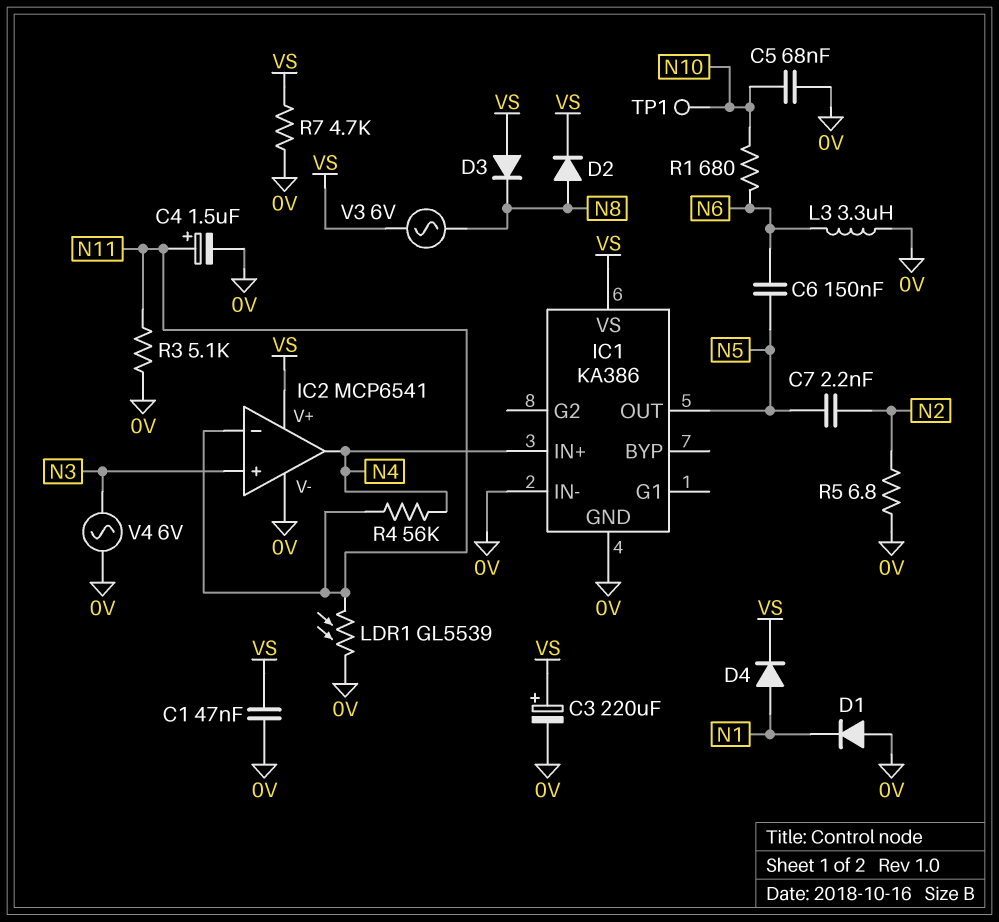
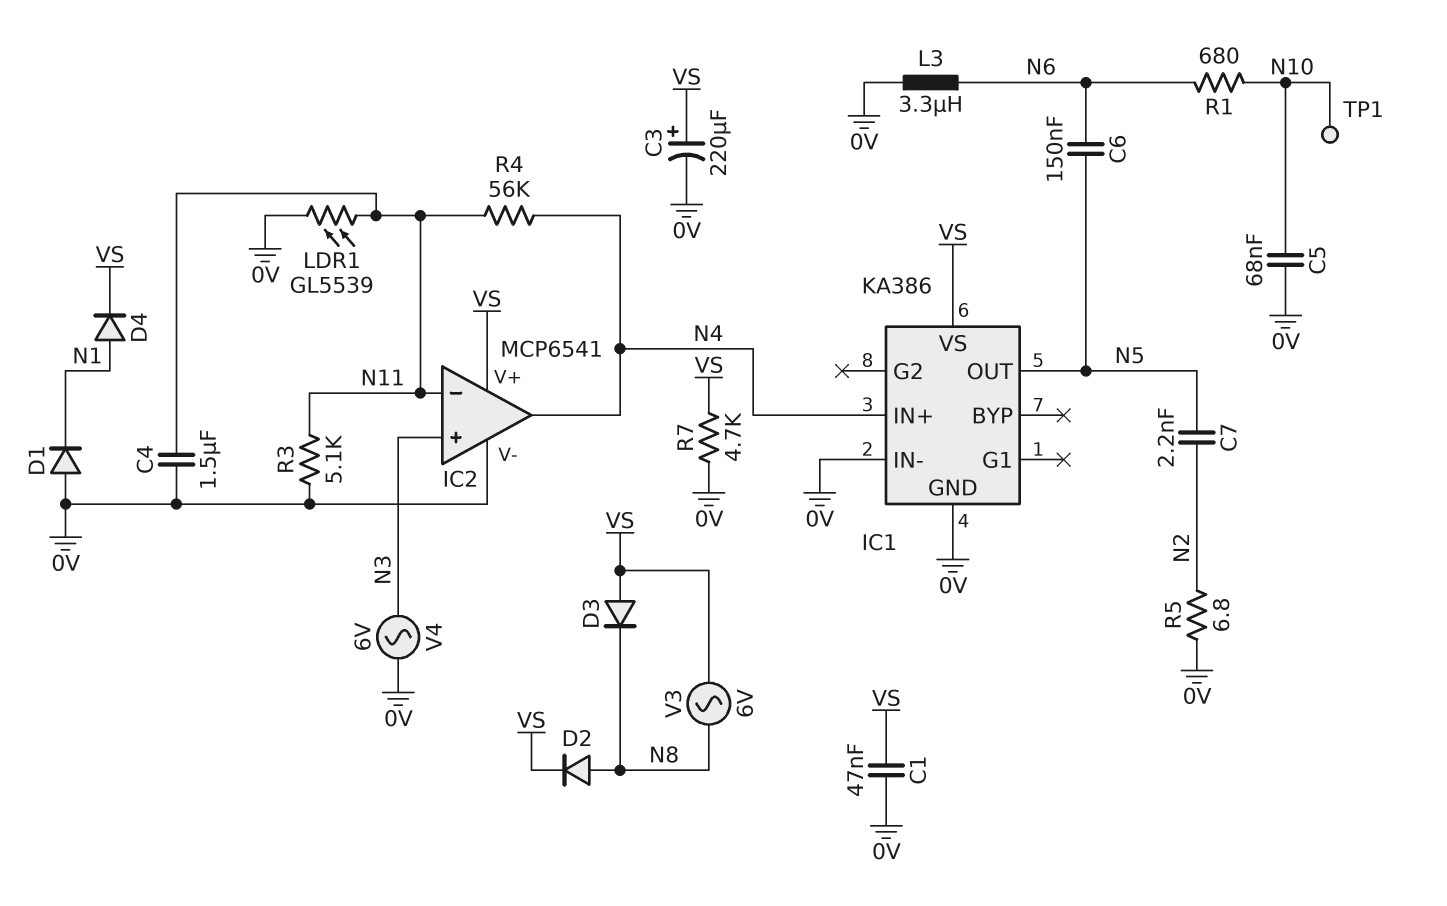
C4: 1.5uF (plus N11, minus 0V) -> 1.5uF (0V, N11)

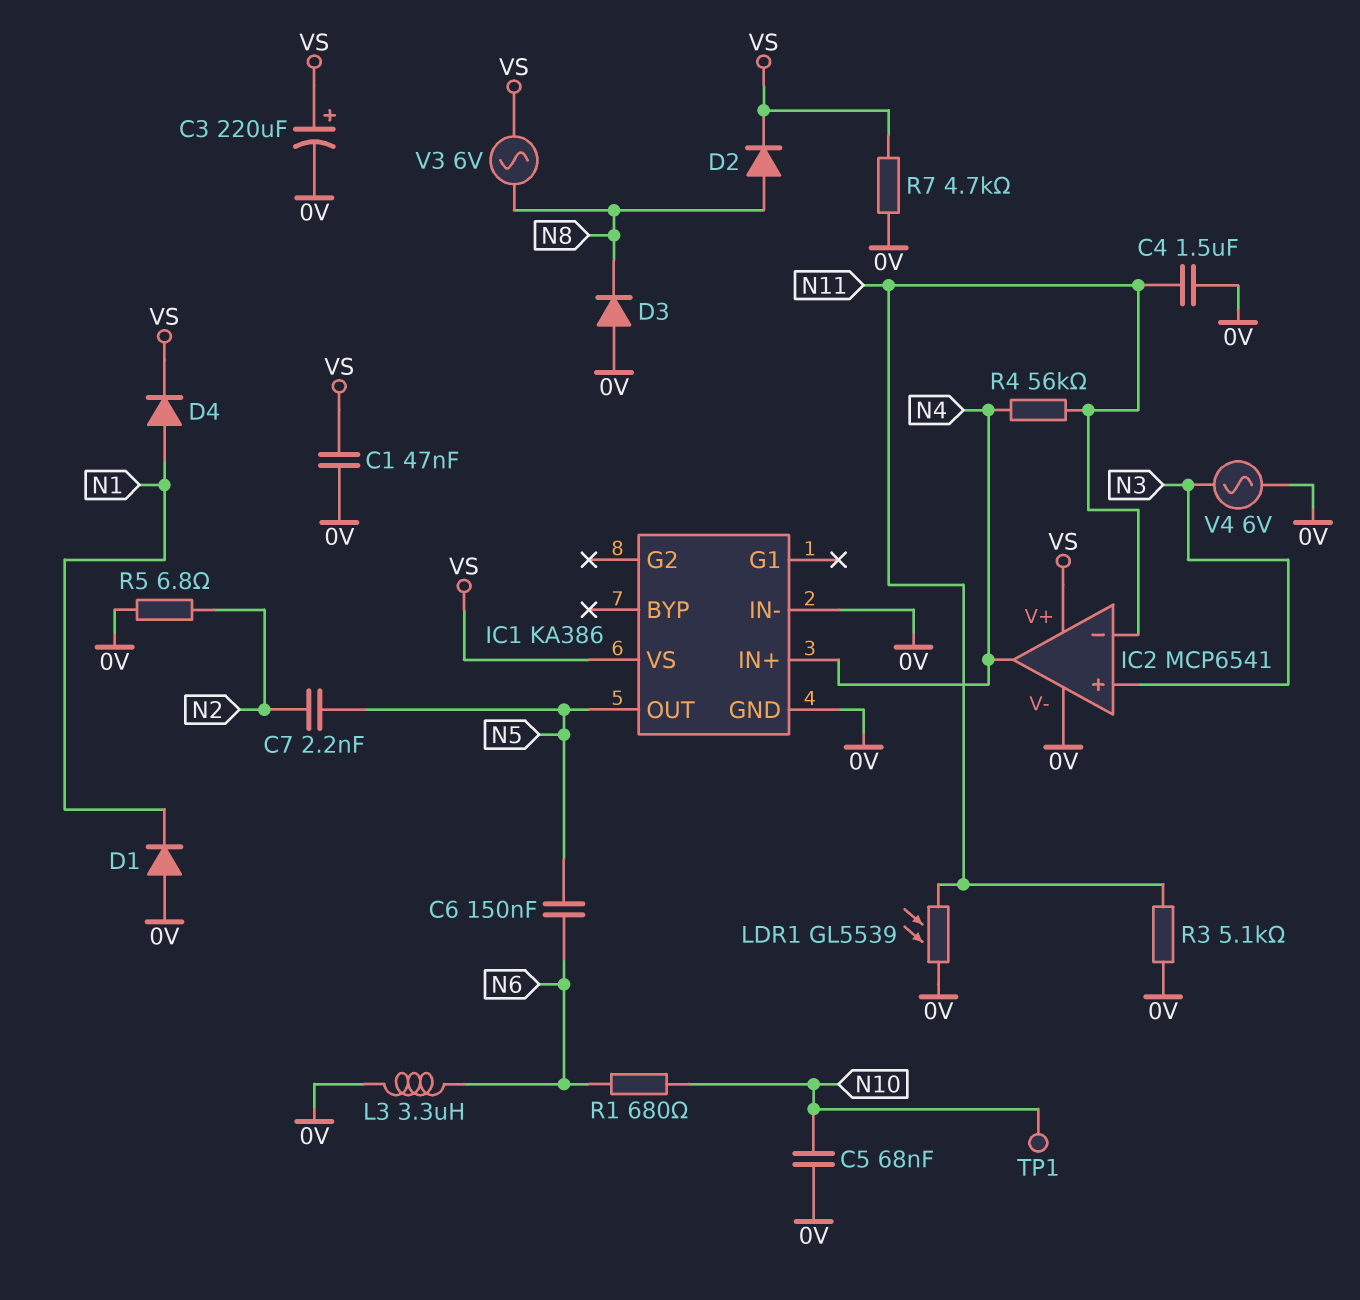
D3: diode (A VS, K N8) -> diode (A 0V, K N8)

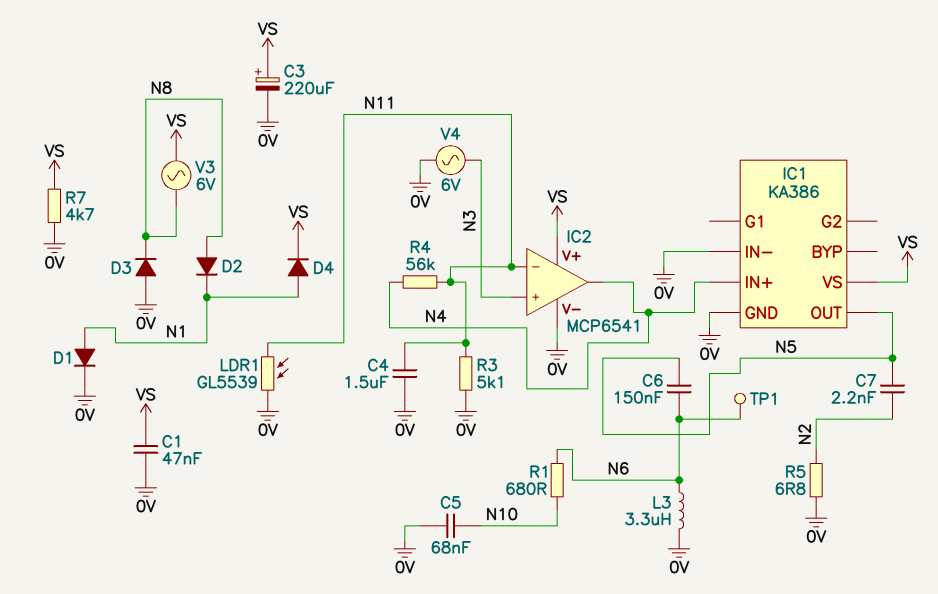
D1: diode (A 0V, K N1) -> diode (A N1, K 0V)
D2: diode (A N8, K VS) -> diode (A N8, K N1)
TP1: test point (N10) -> test point (N6)

